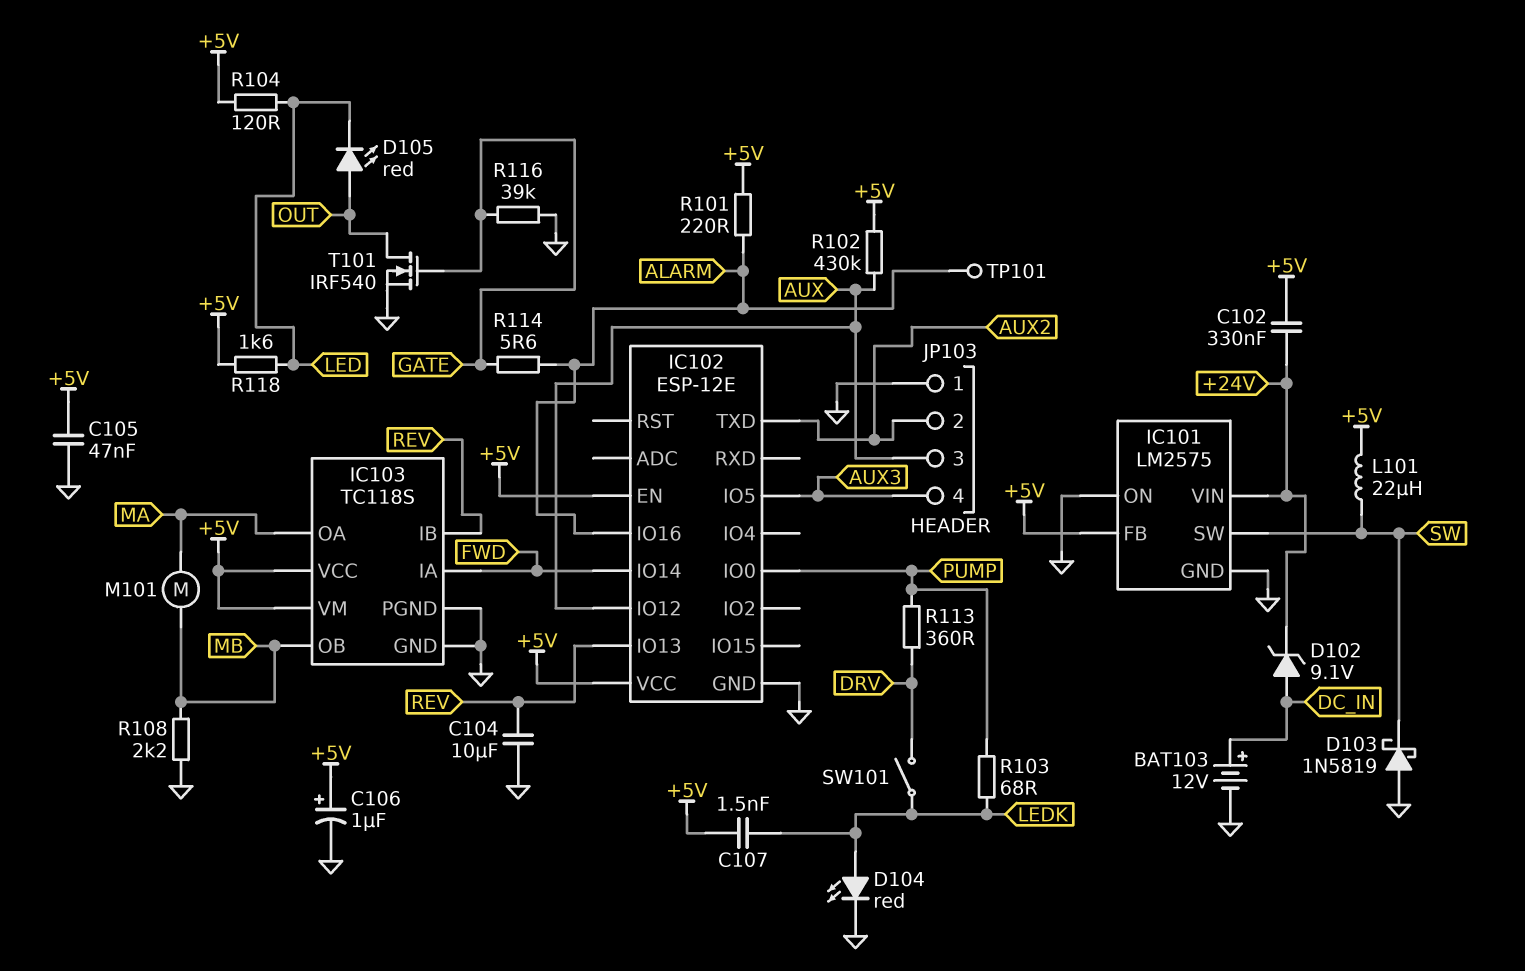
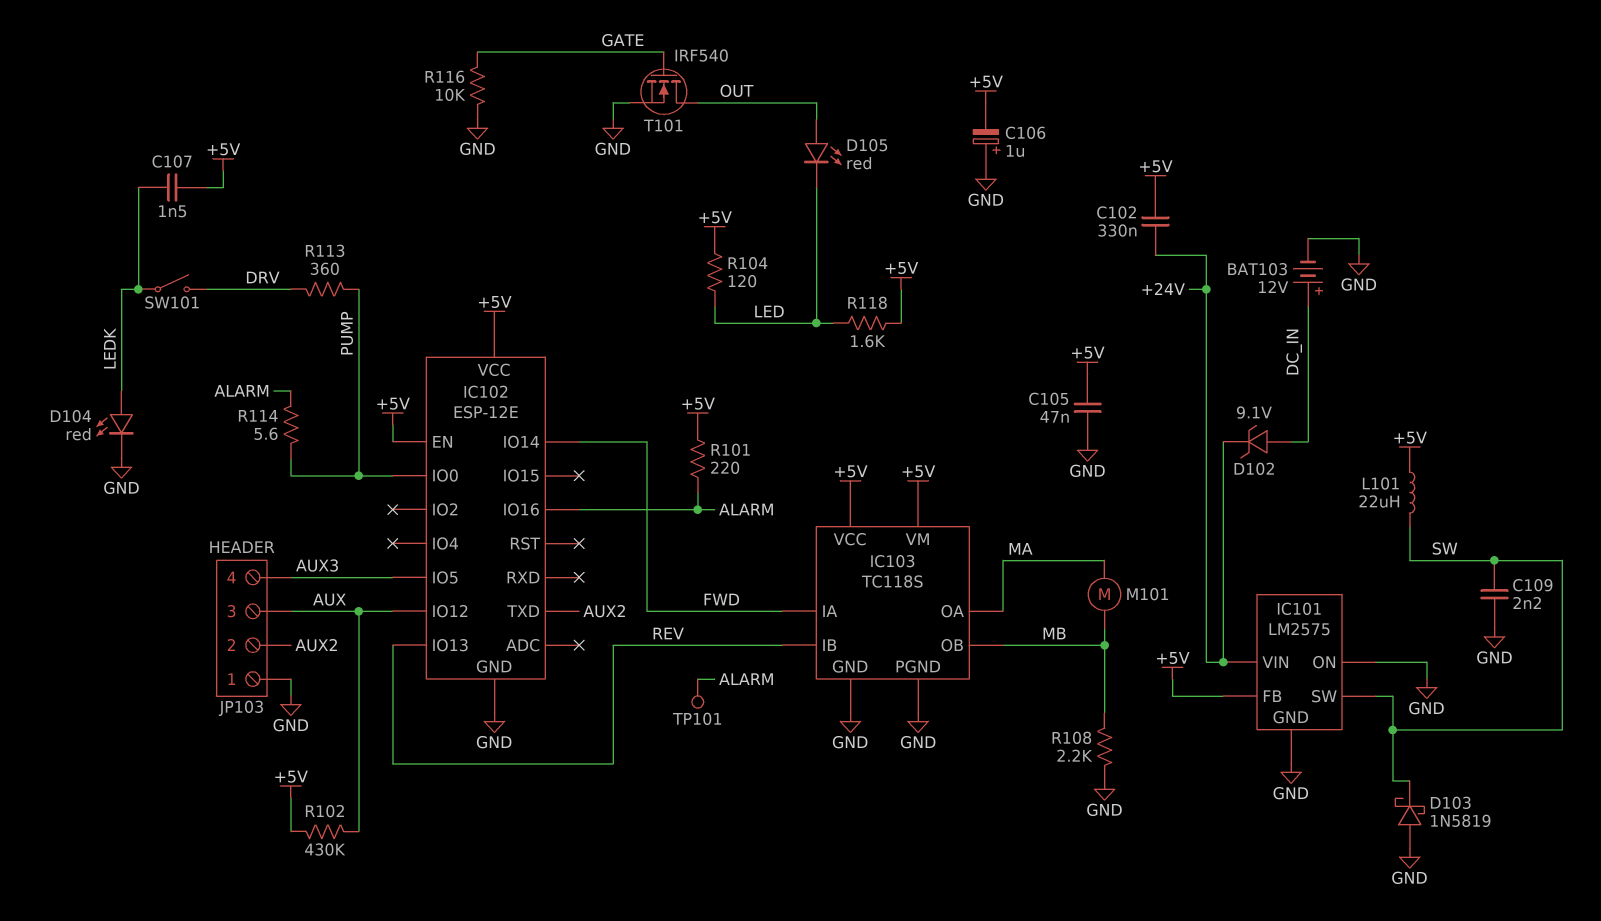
C104: 10uF (GND, REV) -> none
C106: 1uF (plus +5V, minus GND) -> 1uF (plus GND, minus +5V)
C109: none -> 2.2nF (GND, SW)
R103: 68 (LEDK, PUMP) -> none
R114: 5.6 (ALARM, GATE) -> 5.6 (ALARM, PUMP)
R116: 39k (GATE, GND) -> 10k (GATE, GND)

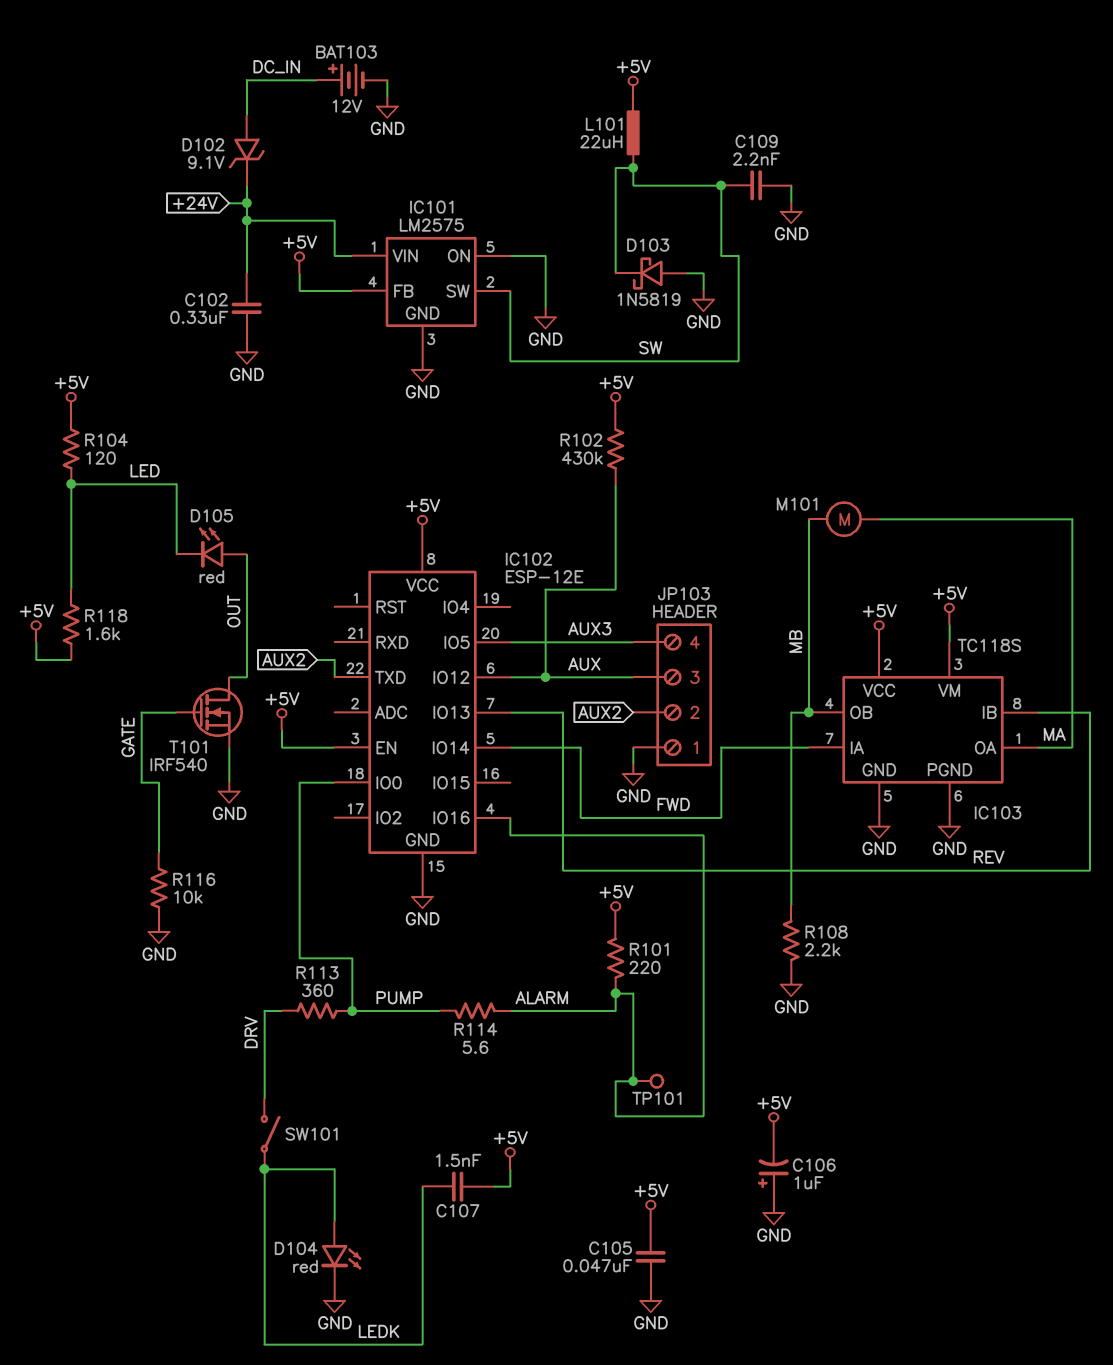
C102: 330nF (+5V, +24V) -> 330nF (+24V, GND)

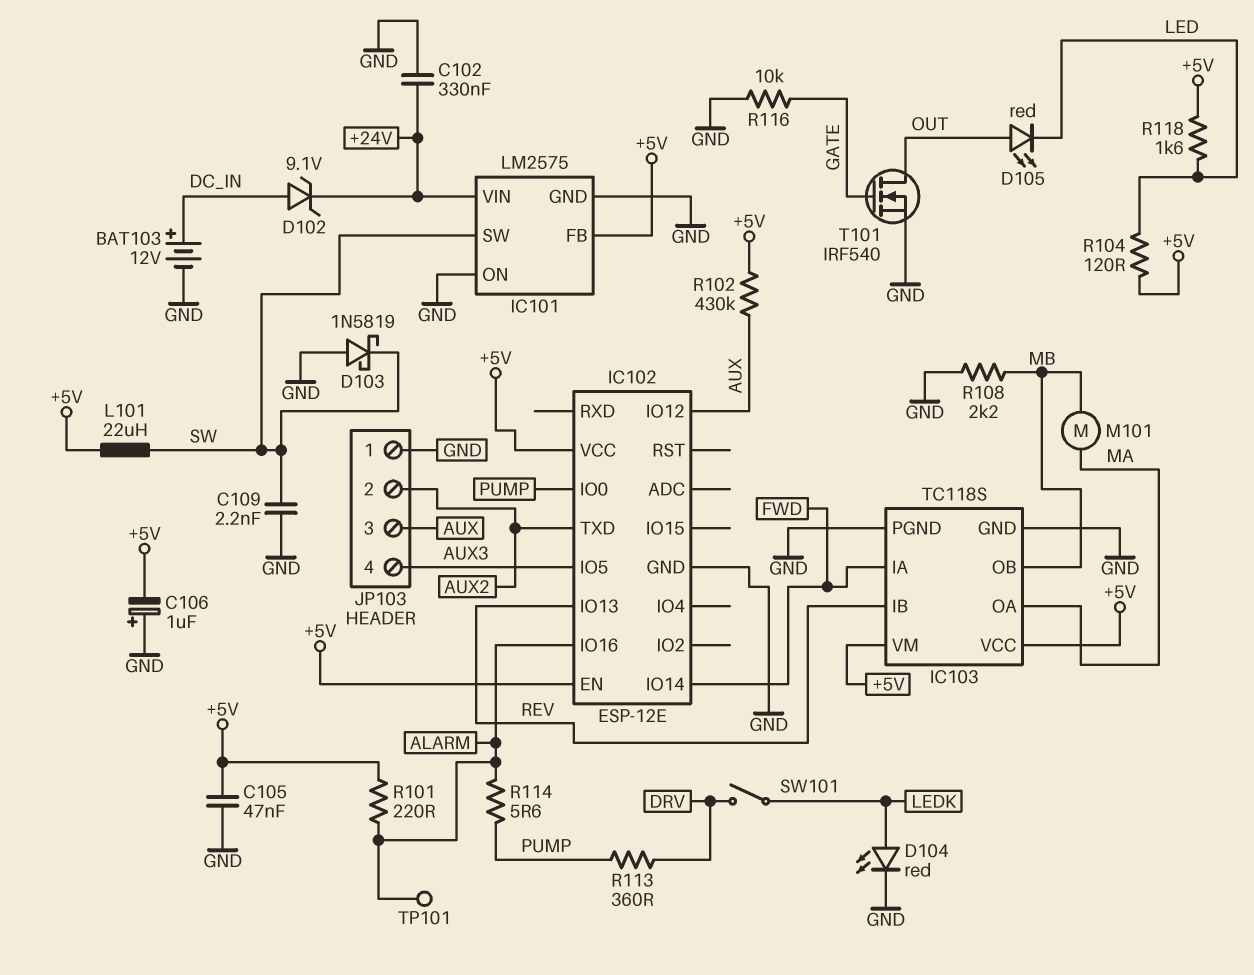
C107: 1.5nF (+5V, LEDK) -> none

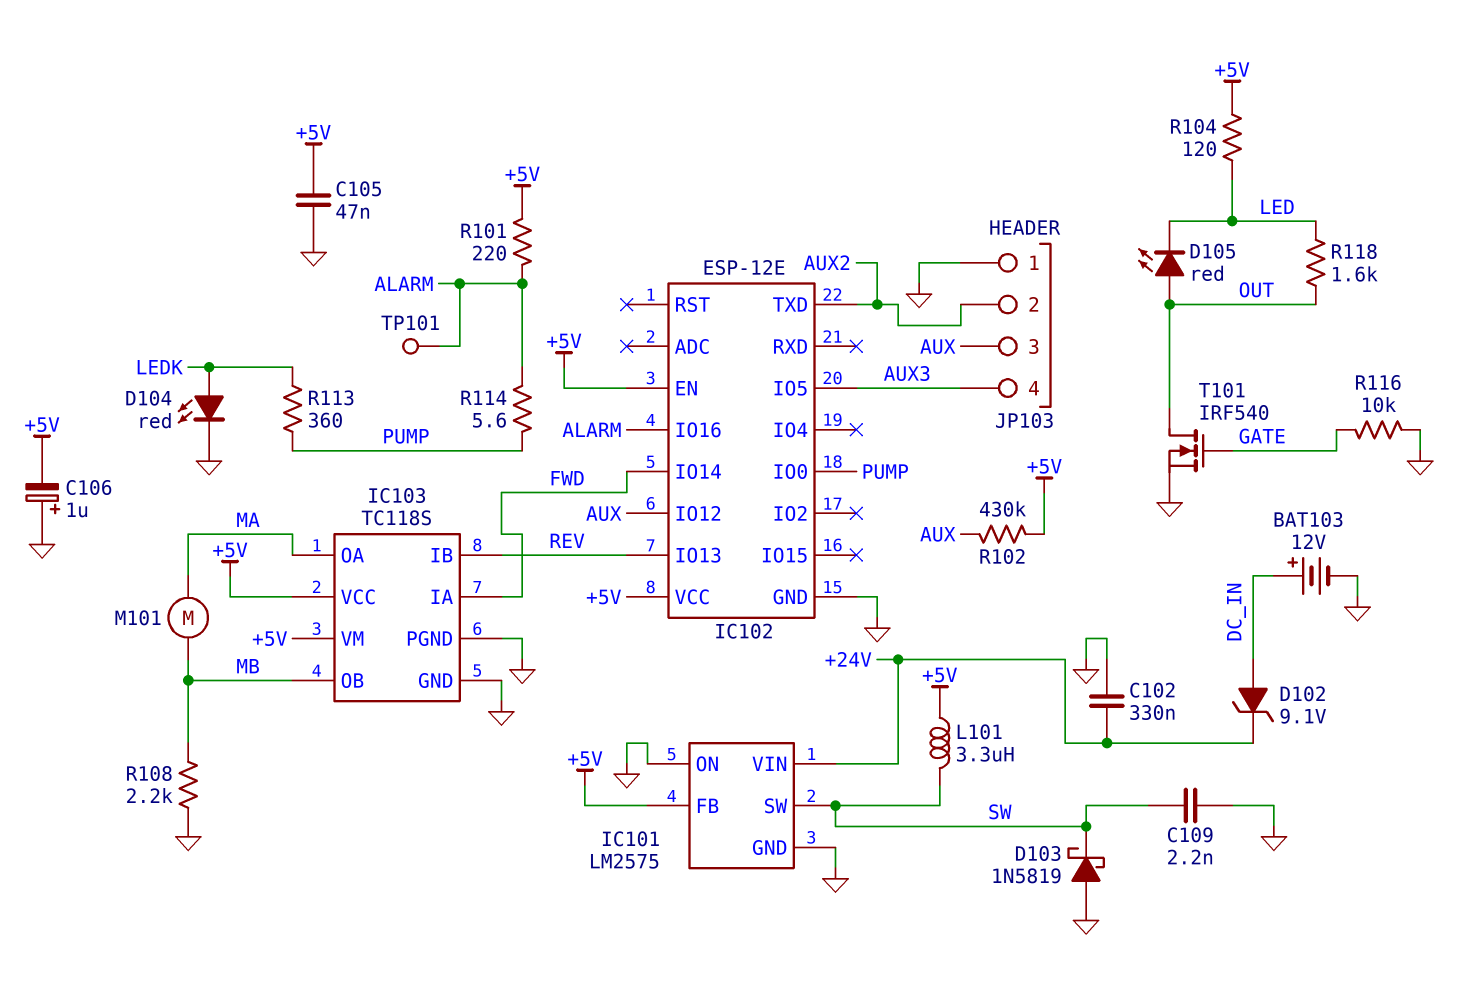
L101: 22uH (+5V, SW) -> 3.3uH (+5V, SW)
R113: 360 (DRV, PUMP) -> 360 (LEDK, PUMP)
R118: 1.6k (+5V, LED) -> 1.6k (LED, OUT)
SW101: switch (DRV, LEDK) -> none

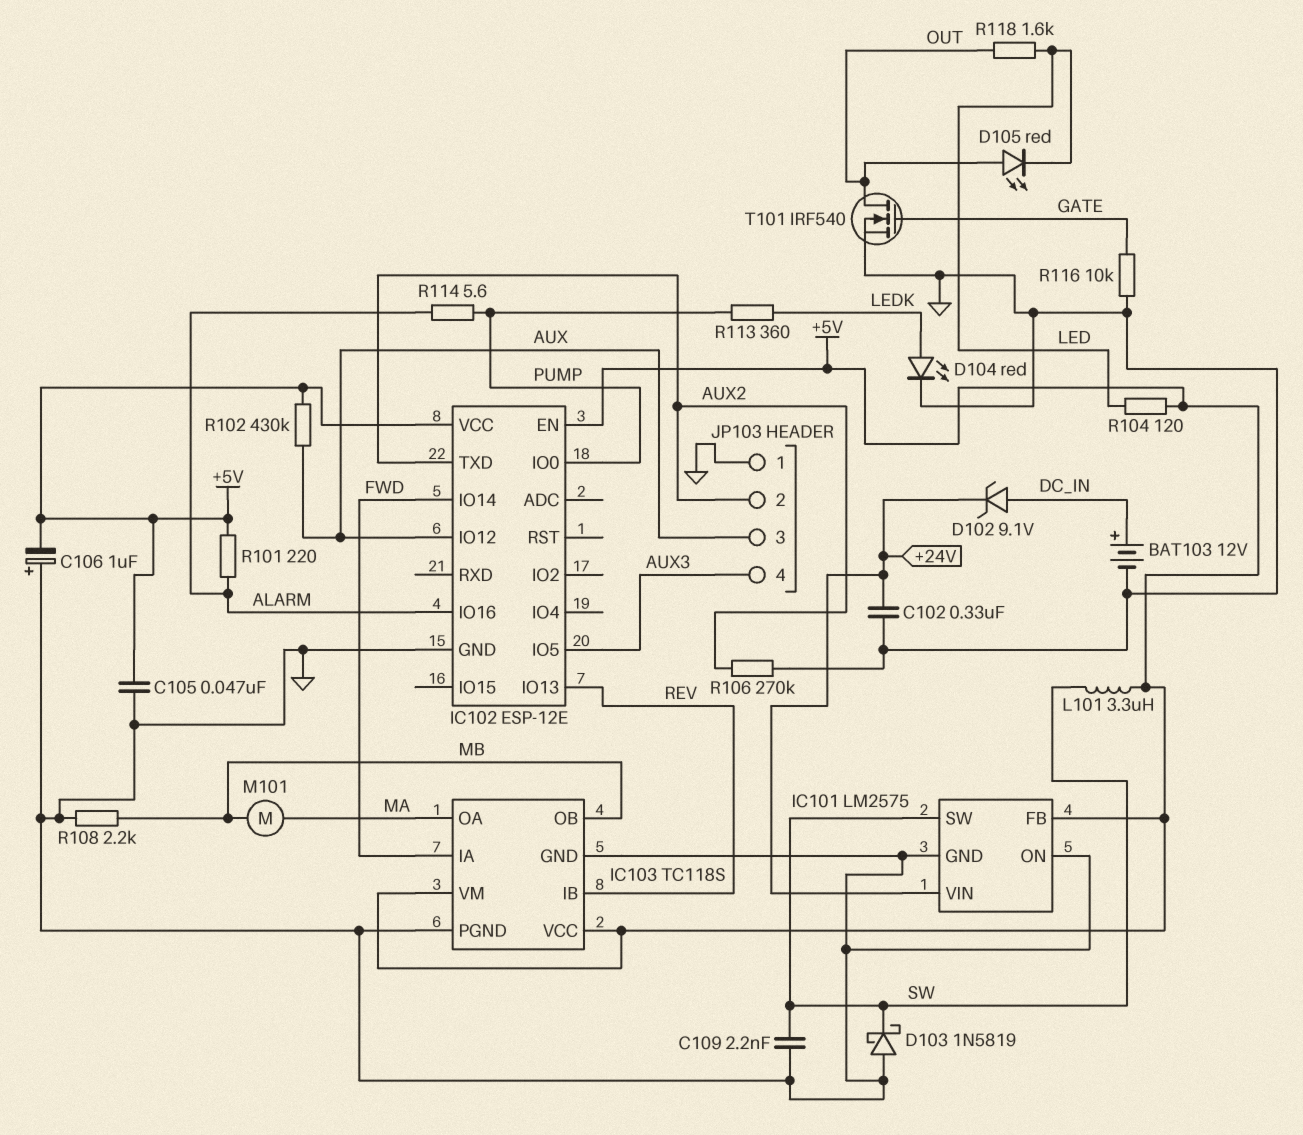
R106: none -> 270k (AUX2, GND)
TP101: test point (ALARM) -> none

